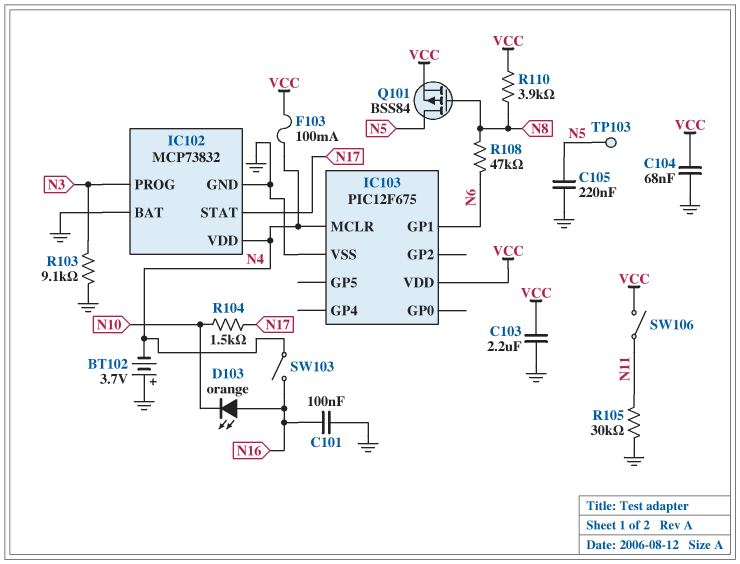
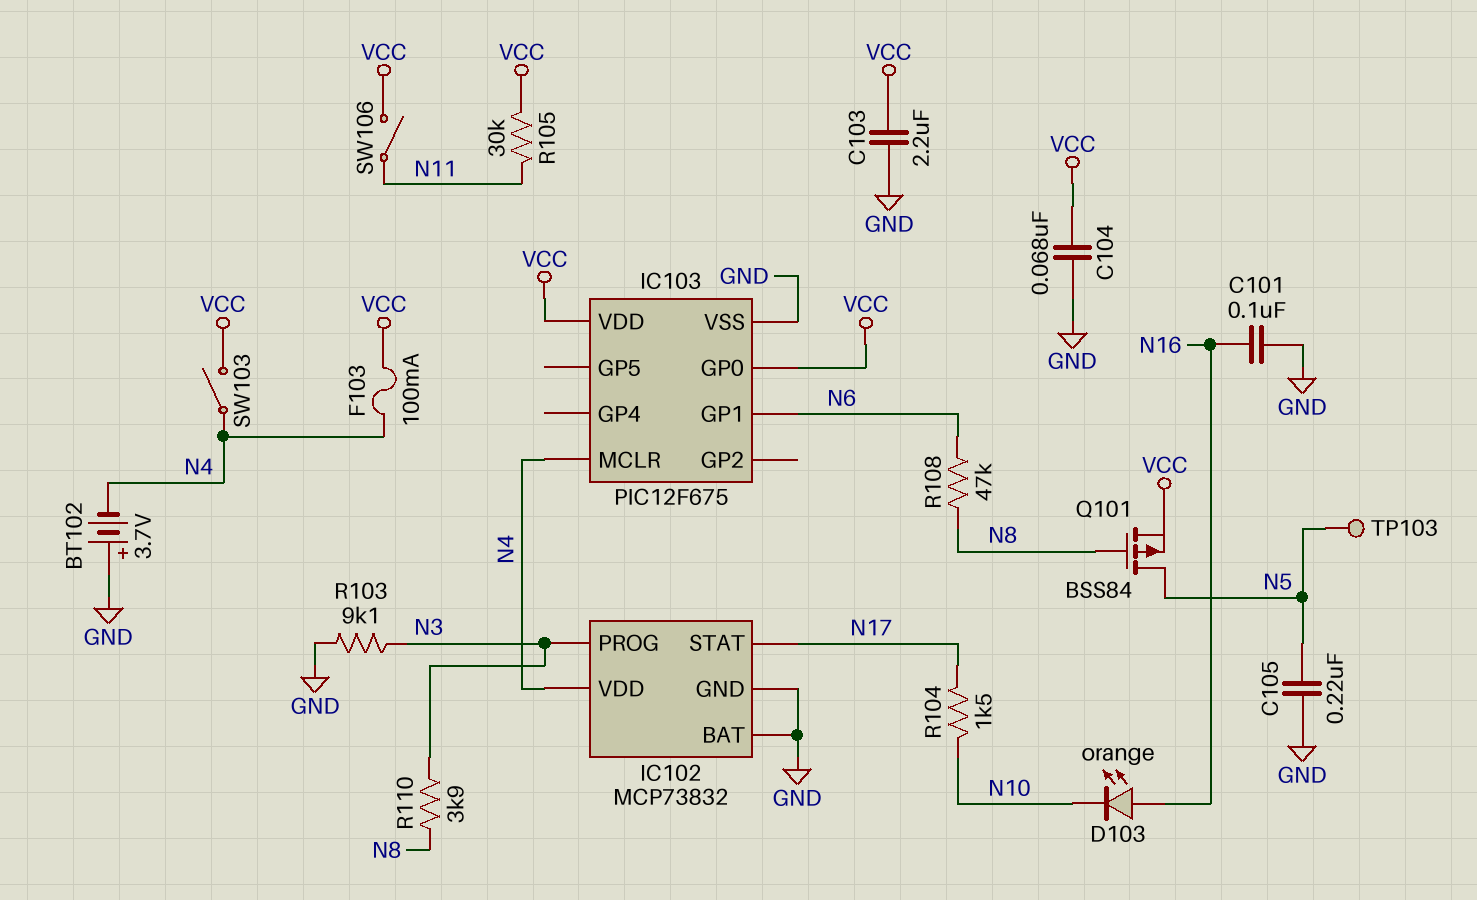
IC103 pin GP0: none -> VCC
R105: 30k (GND, N11) -> 30k (N11, VCC)
R110: 3.9k (N8, VCC) -> 3.9k (N3, N8)
SW103: switch (N4, N16) -> switch (N4, VCC)

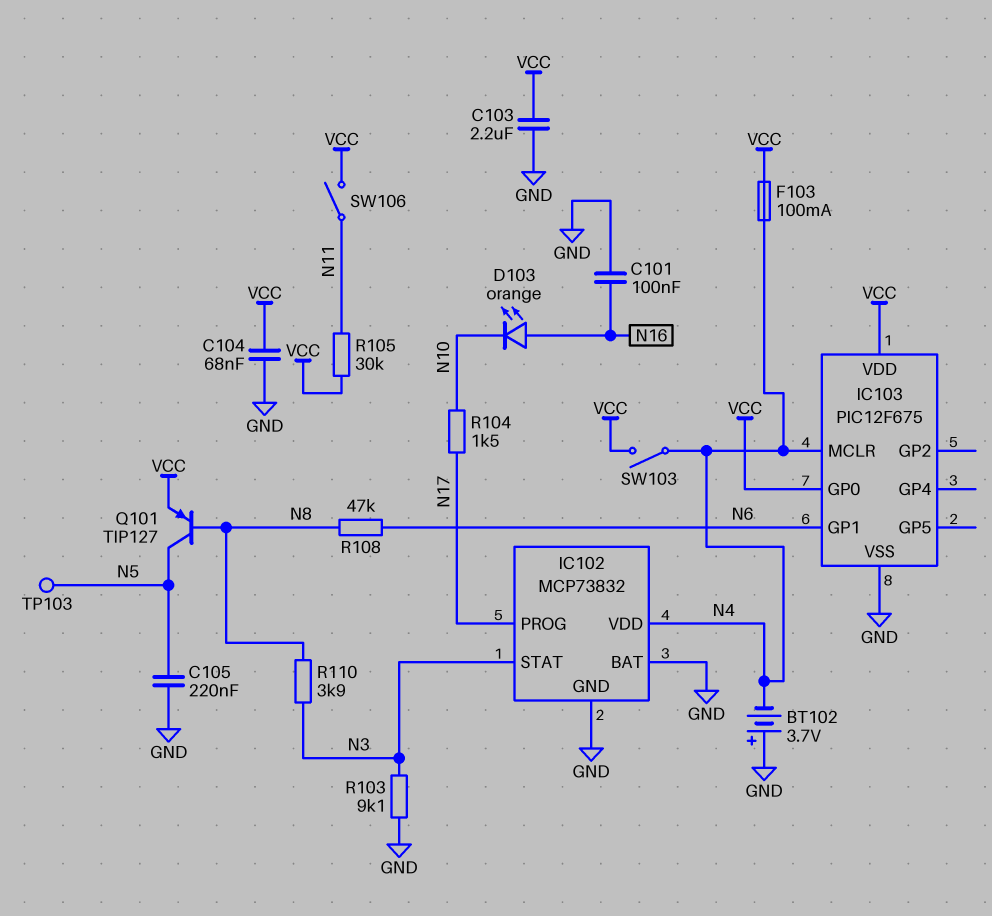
IC102 pin PROG: N3 -> N17
IC102 pin STAT: N17 -> N3
Q101: PMOS BSS84 (G N8, D N5, S VCC) -> PNP TIP127 (B N8, C N5, E VCC)

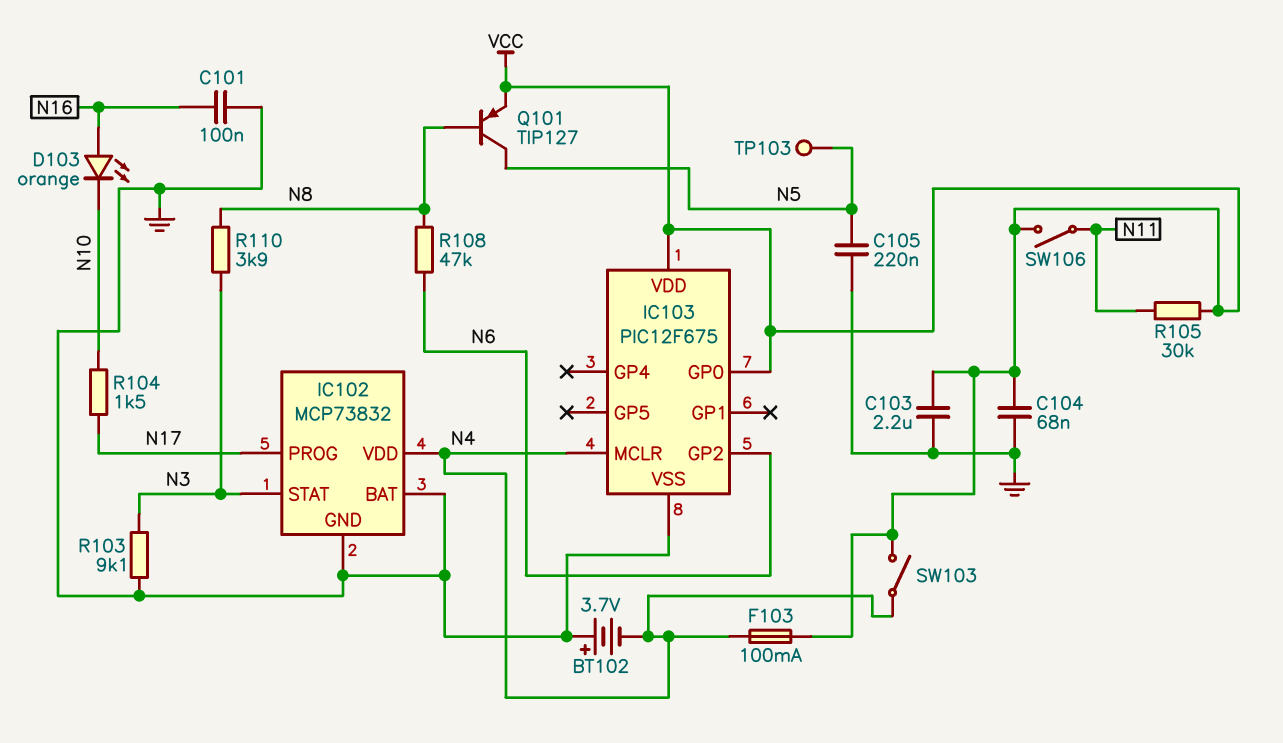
IC103 pin GP1: N6 -> none
IC103 pin GP2: none -> N6

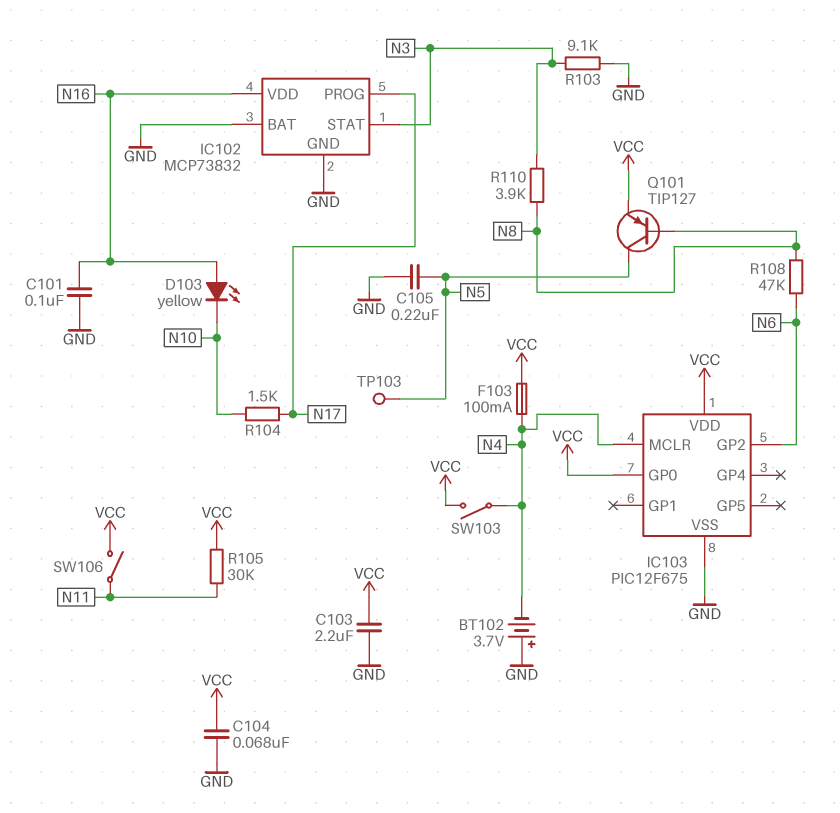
D103: LED orange (A N16, K N10) -> LED yellow (A N16, K N10)
IC102 pin VDD: N4 -> N16

